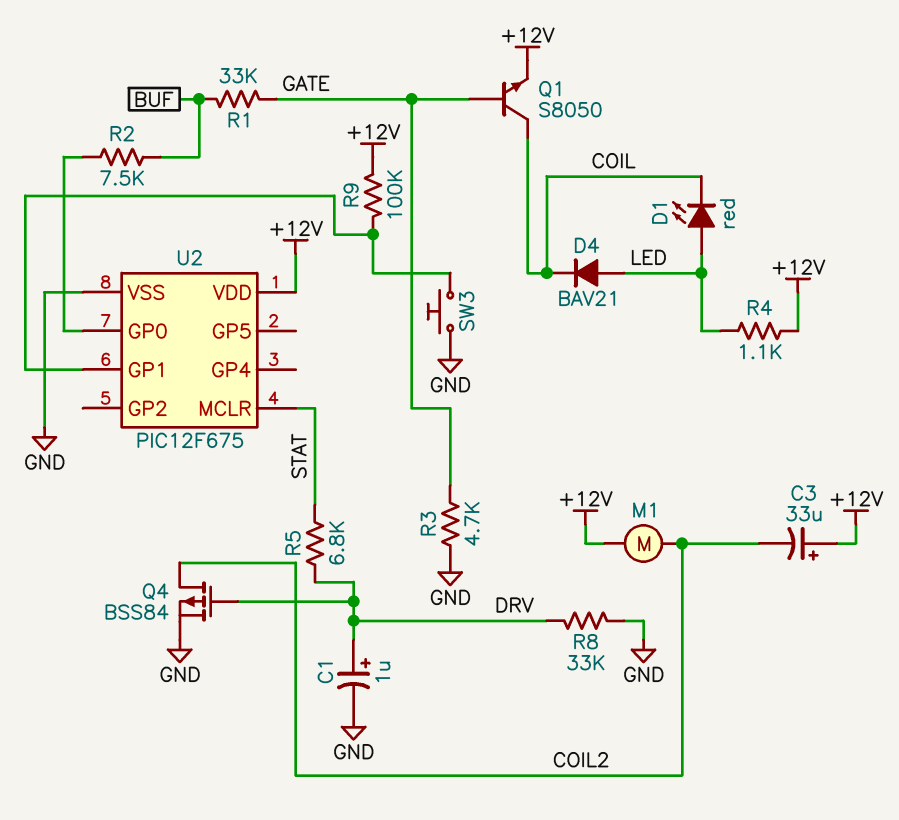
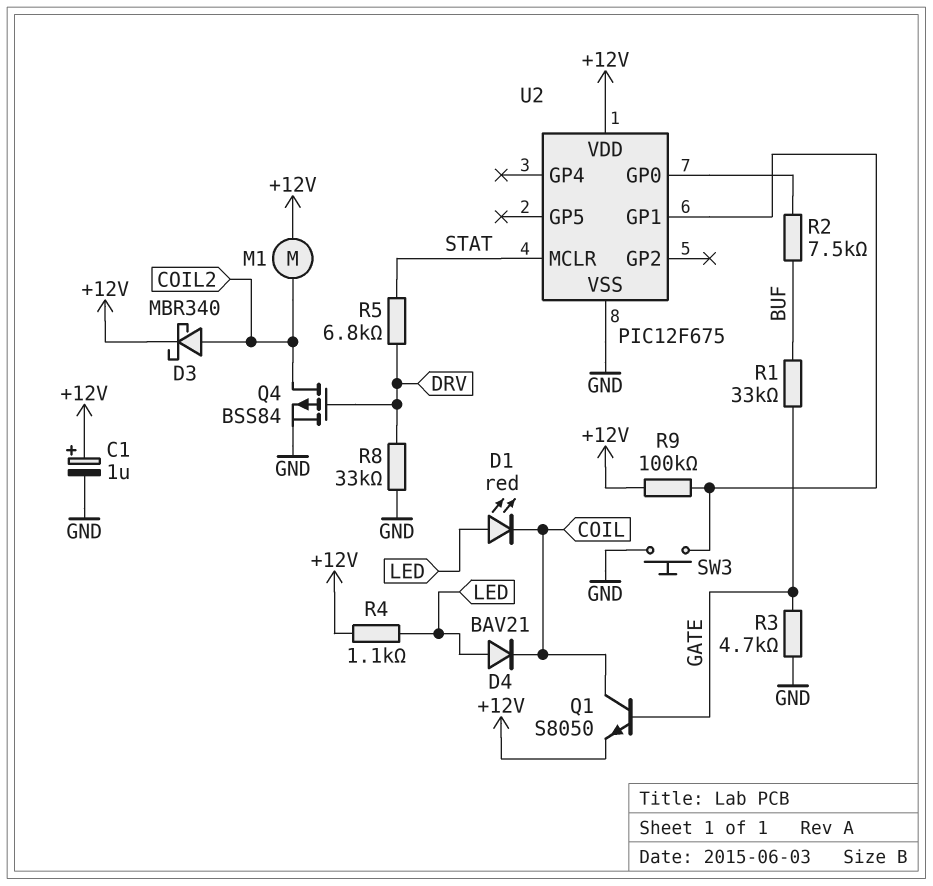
C1: 1uF (plus DRV, minus GND) -> 1uF (plus +12V, minus GND)
C3: 33uF (plus +12V, minus COIL2) -> none
D3: none -> schottky MBR340 (A COIL2, K +12V)

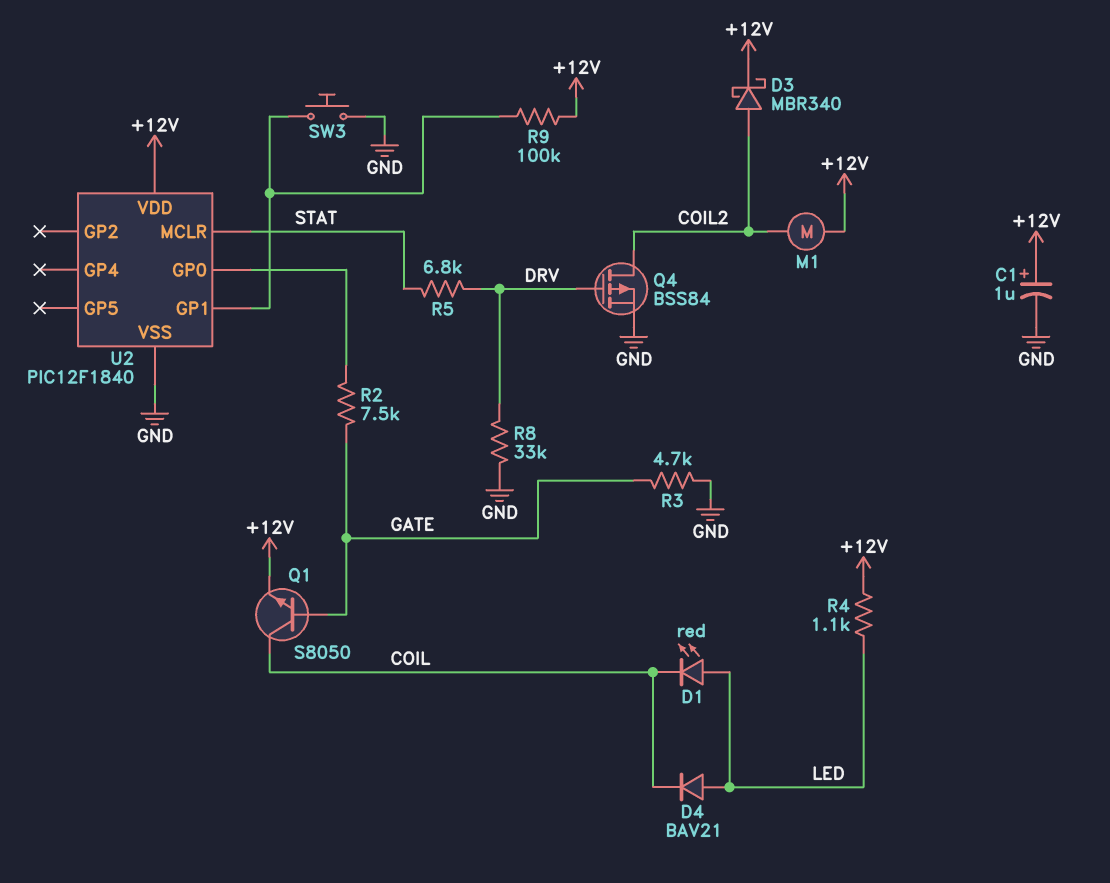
R1: 33k (BUF, GATE) -> none
R2: 7.5k (BUF, U2/GP0) -> 7.5k (GATE, U2/GP0)
U2: PIC12F675 -> PIC12F1840

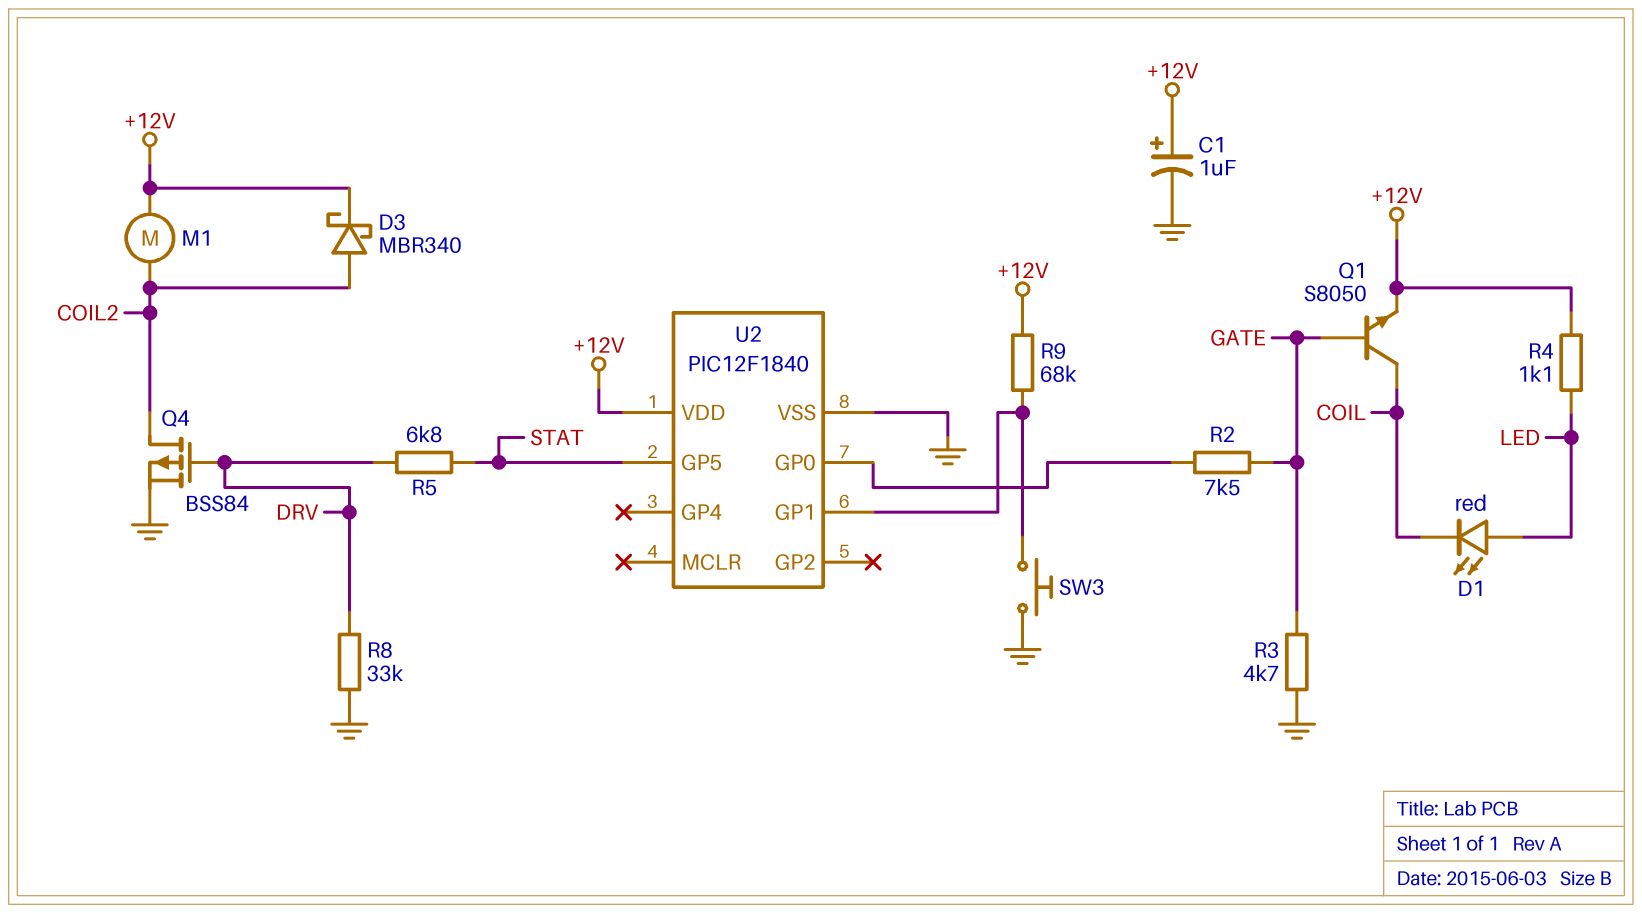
D4: diode BAV21 (A LED, K COIL) -> none
R9: 100k (+12V, U2/GP1) -> 68k (+12V, U2/GP1)
U2 pin GP5: none -> STAT
U2 pin MCLR: STAT -> none

